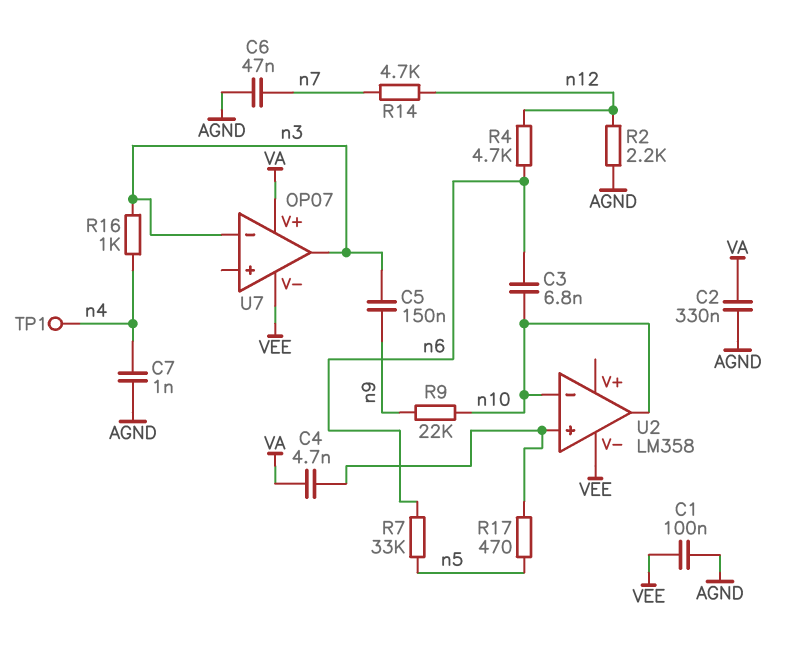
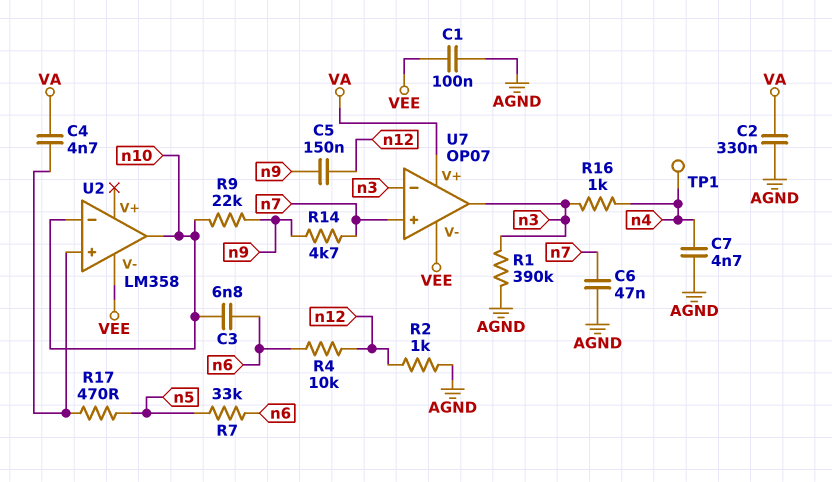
C5: 150nF (n3, n9) -> 150nF (n9, n12)
C7: 1nF (AGND, n4) -> 4.7nF (AGND, n4)
R1: none -> 390k (AGND, n3)
R2: 2.2k (AGND, n12) -> 1k (AGND, n12)
R4: 4.7k (n6, n12) -> 10k (n6, n12)
R14: 4.7k (n7, n12) -> 4.7k (n7, n9)
U7 pin in+: none -> n7

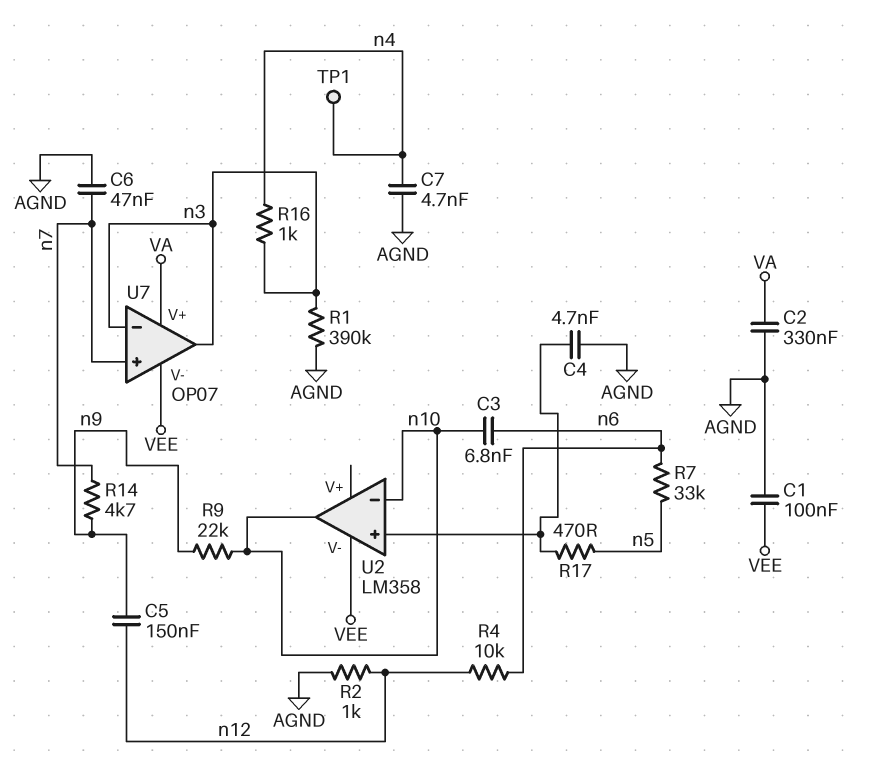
C4: 4.7nF (U2/in+, VA) -> 4.7nF (AGND, U2/in+)

